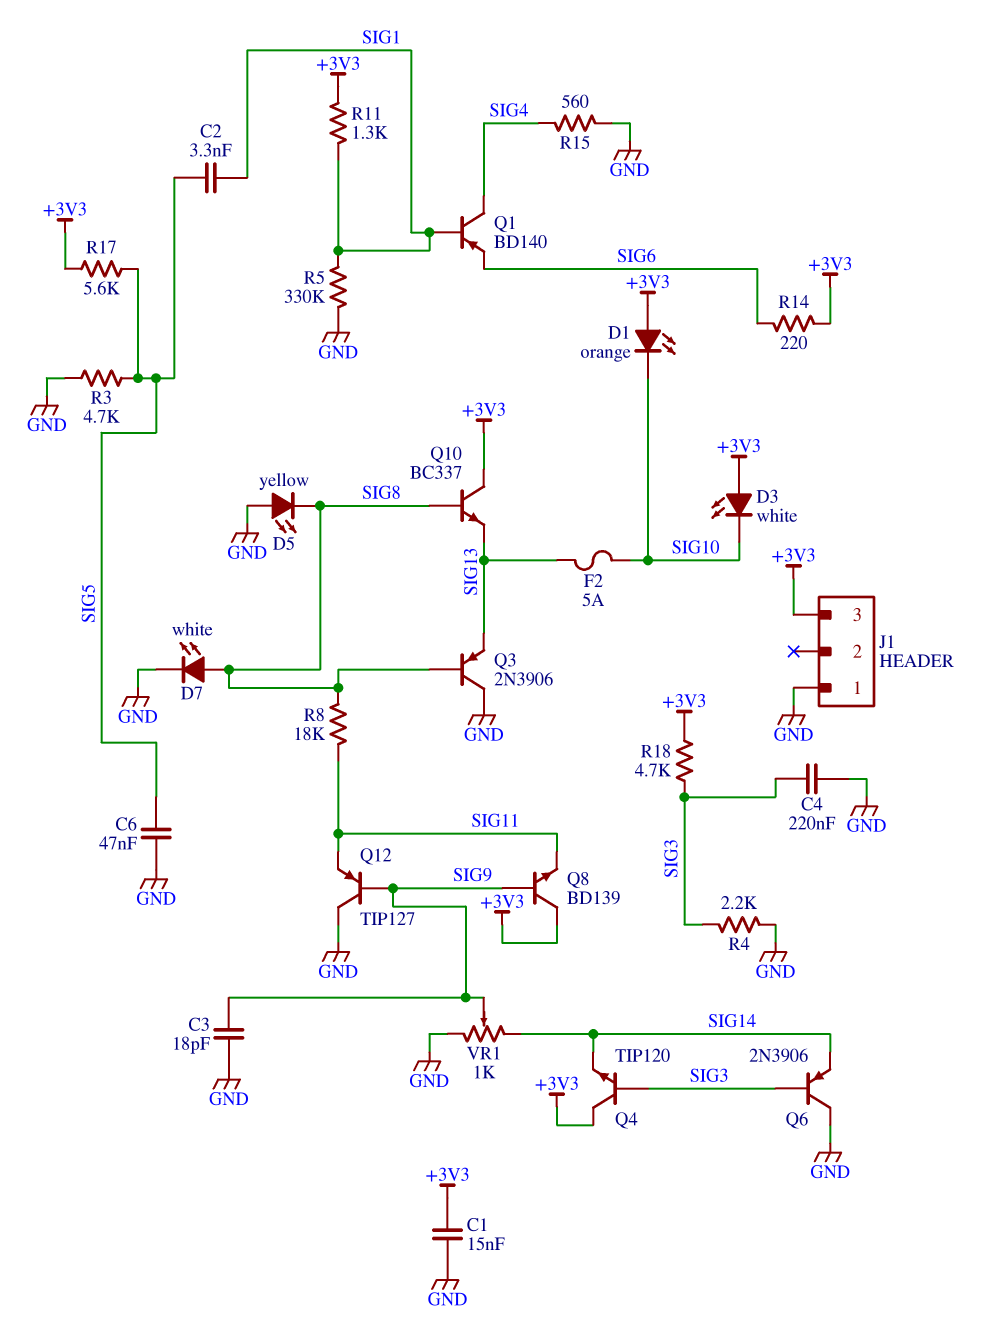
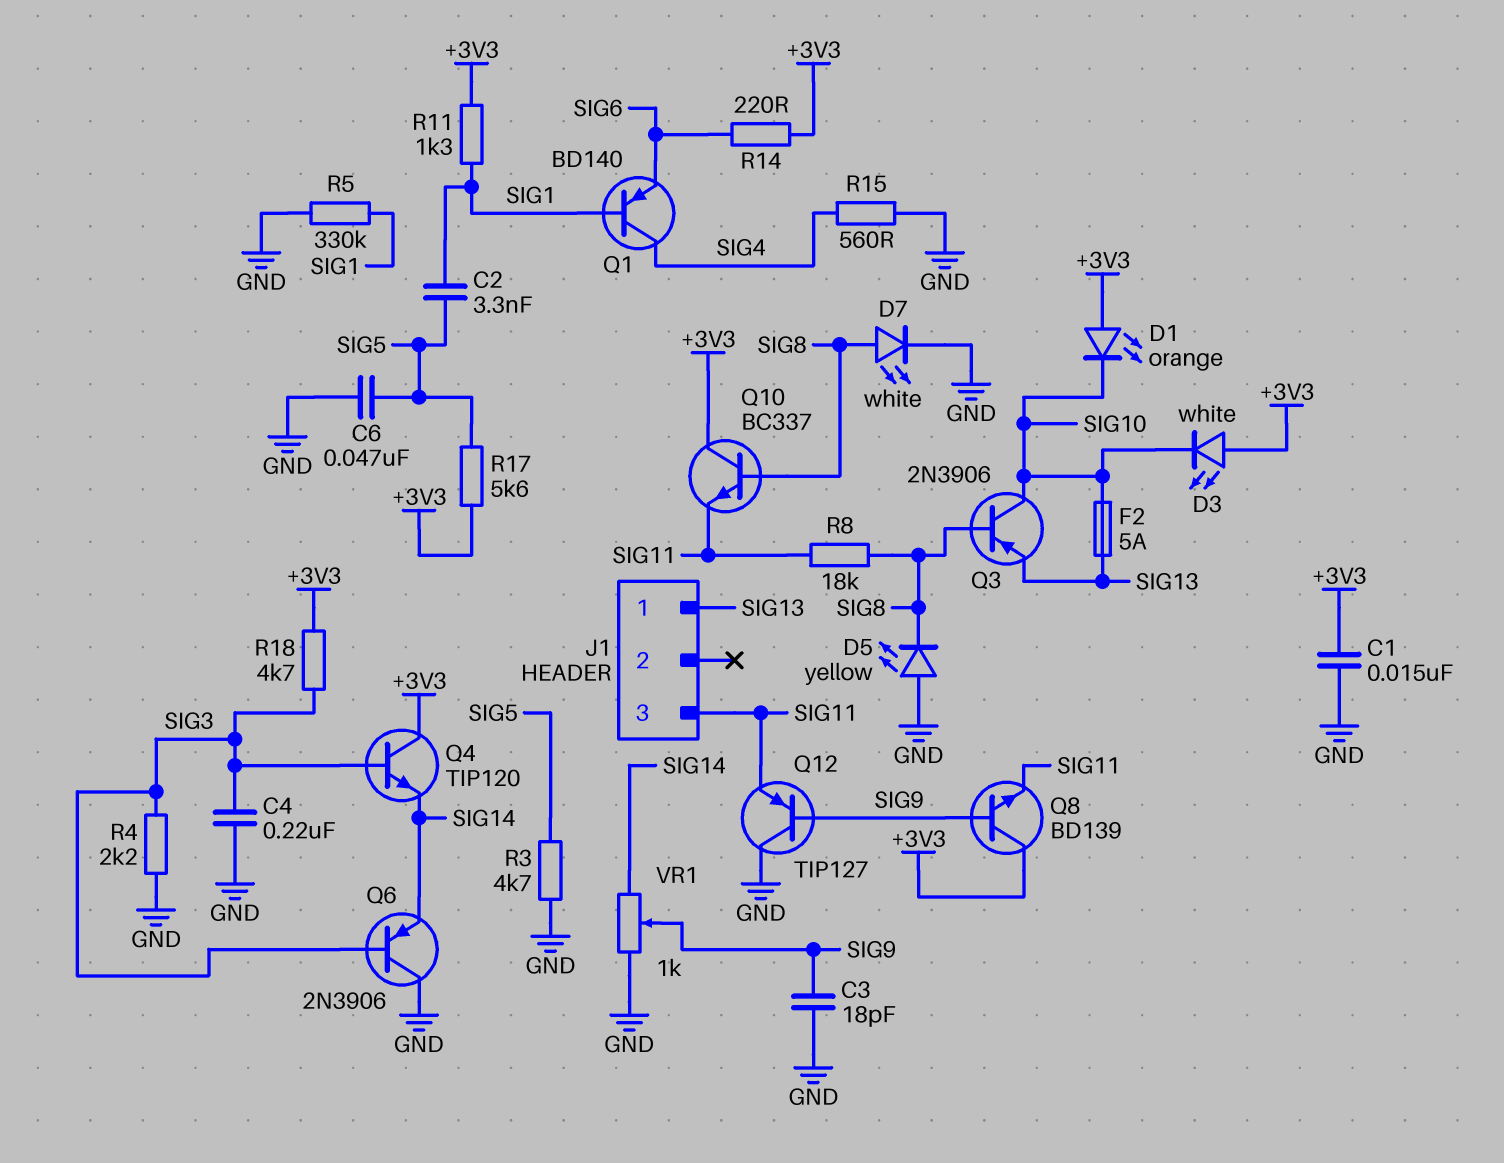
J1 pin 1: GND -> SIG13
J1 pin 3: +3V3 -> SIG11
Q3: PNP 2N3906 (B SIG8, C GND, E SIG13) -> PNP 2N3906 (B SIG8, C SIG10, E SIG13)
Q10: NPN BC337 (B SIG8, C +3V3, E SIG13) -> NPN BC337 (B SIG8, C +3V3, E SIG11)

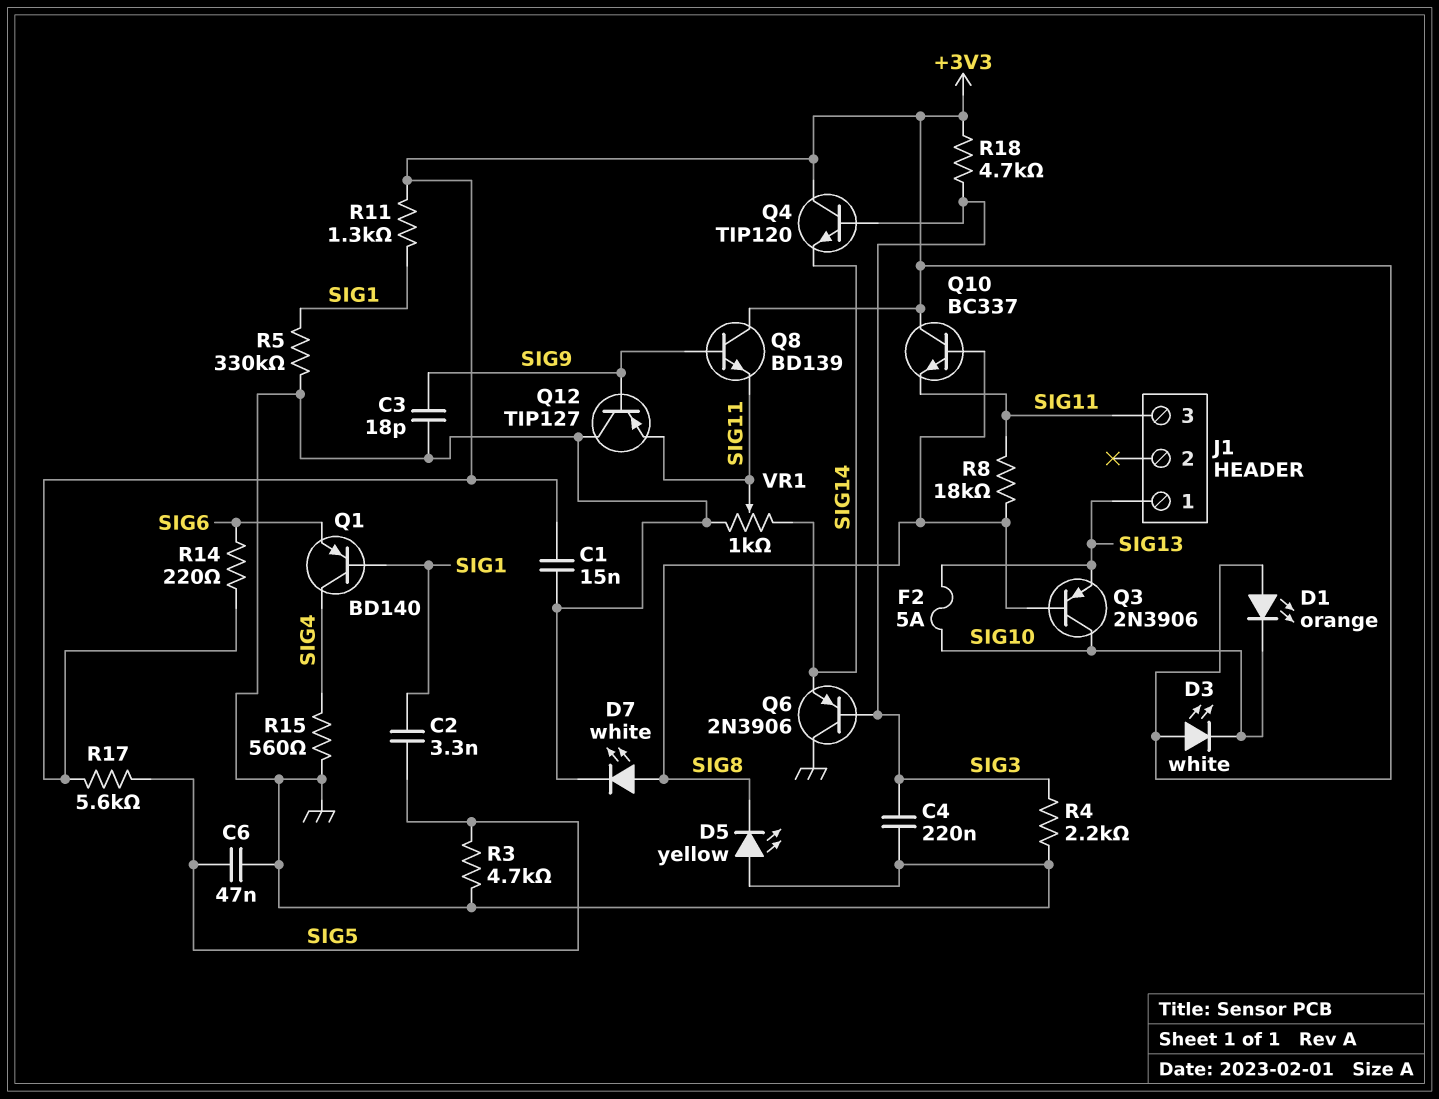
VR1: 1k (GND, SIG14, wiper SIG9) -> 1k (GND, SIG14, wiper SIG11)

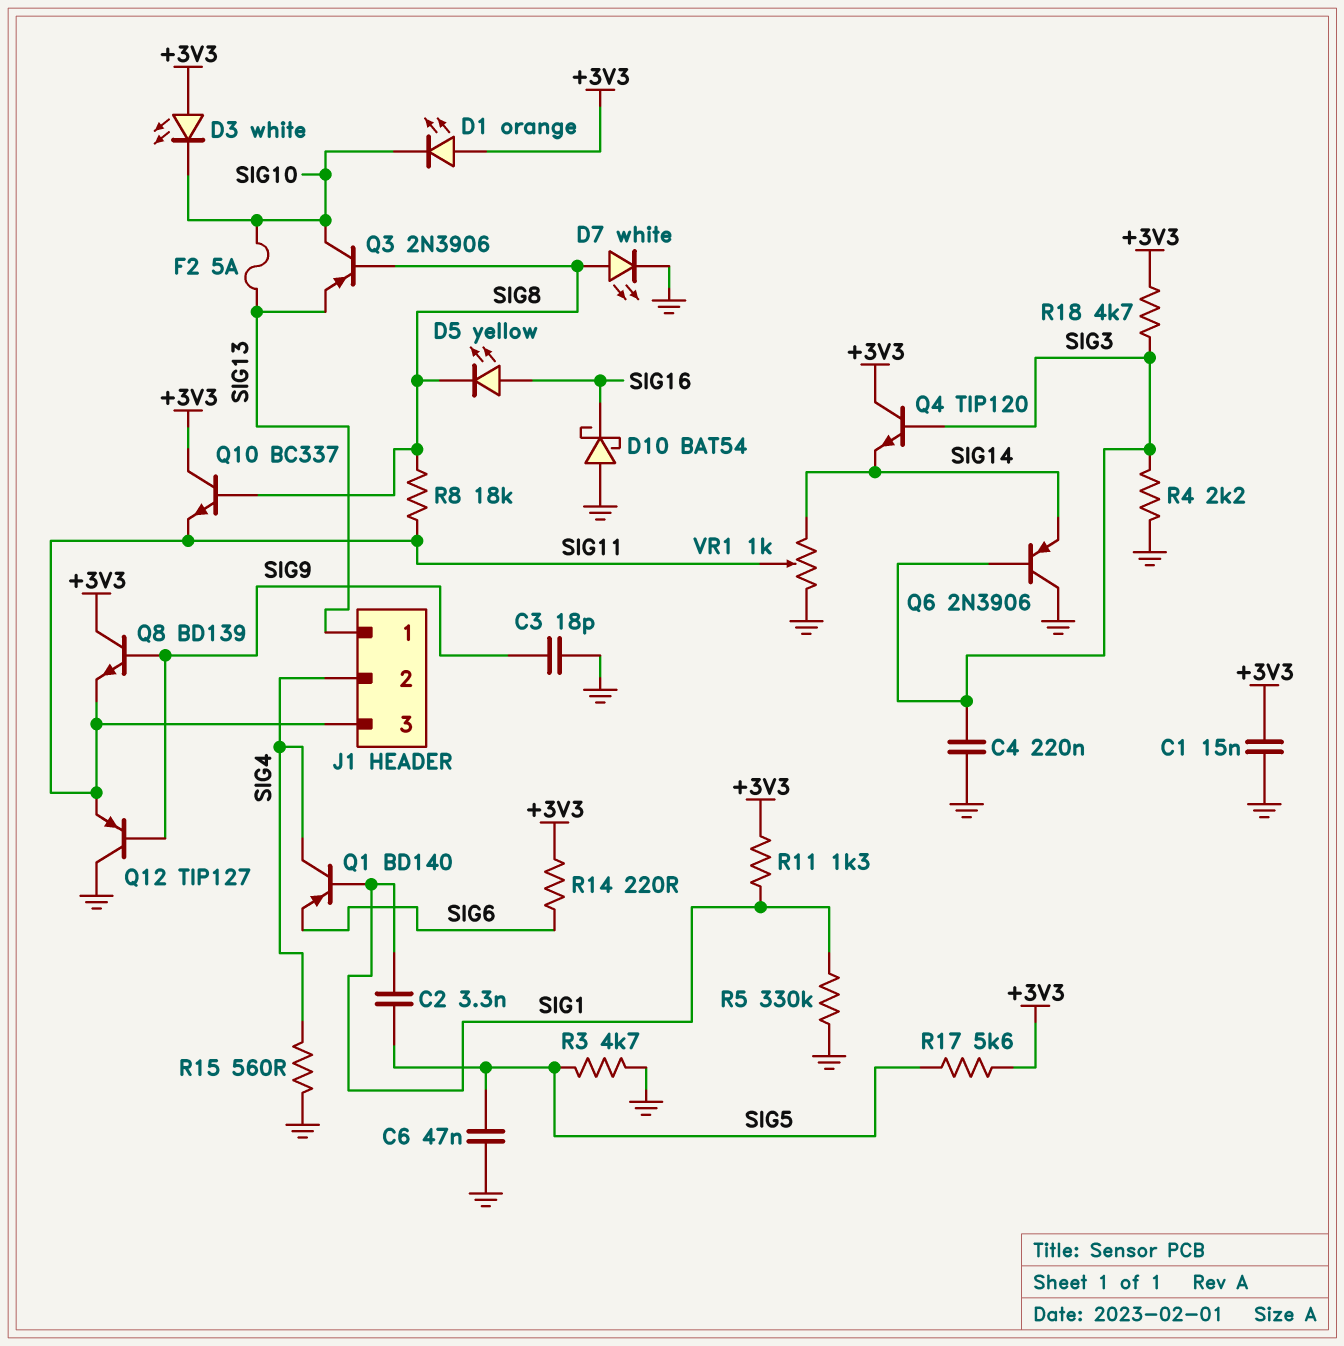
D5: LED yellow (A GND, K SIG8) -> LED yellow (A SIG16, K SIG8)
D10: none -> schottky BAT54 (A GND, K SIG16)
J1 pin 2: none -> SIG4

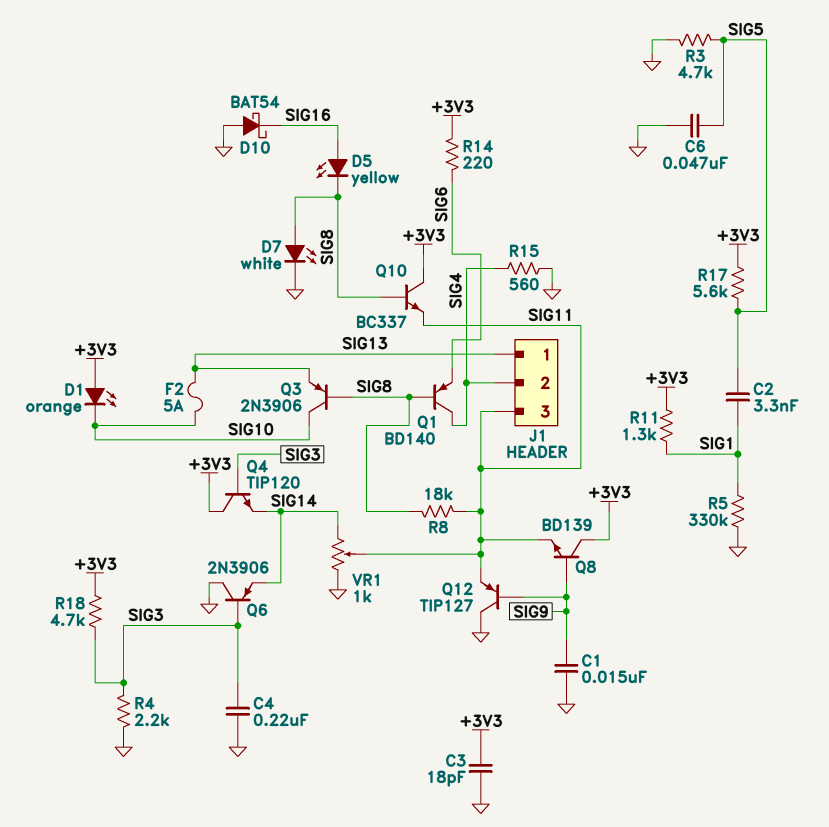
C1: 15nF (+3V3, GND) -> 15nF (GND, SIG9)
C3: 18pF (GND, SIG9) -> 18pF (+3V3, GND)
D3: LED white (A +3V3, K SIG10) -> none
Q1: PNP BD140 (B SIG1, C SIG4, E SIG6) -> PNP BD140 (B SIG8, C SIG4, E SIG6)

